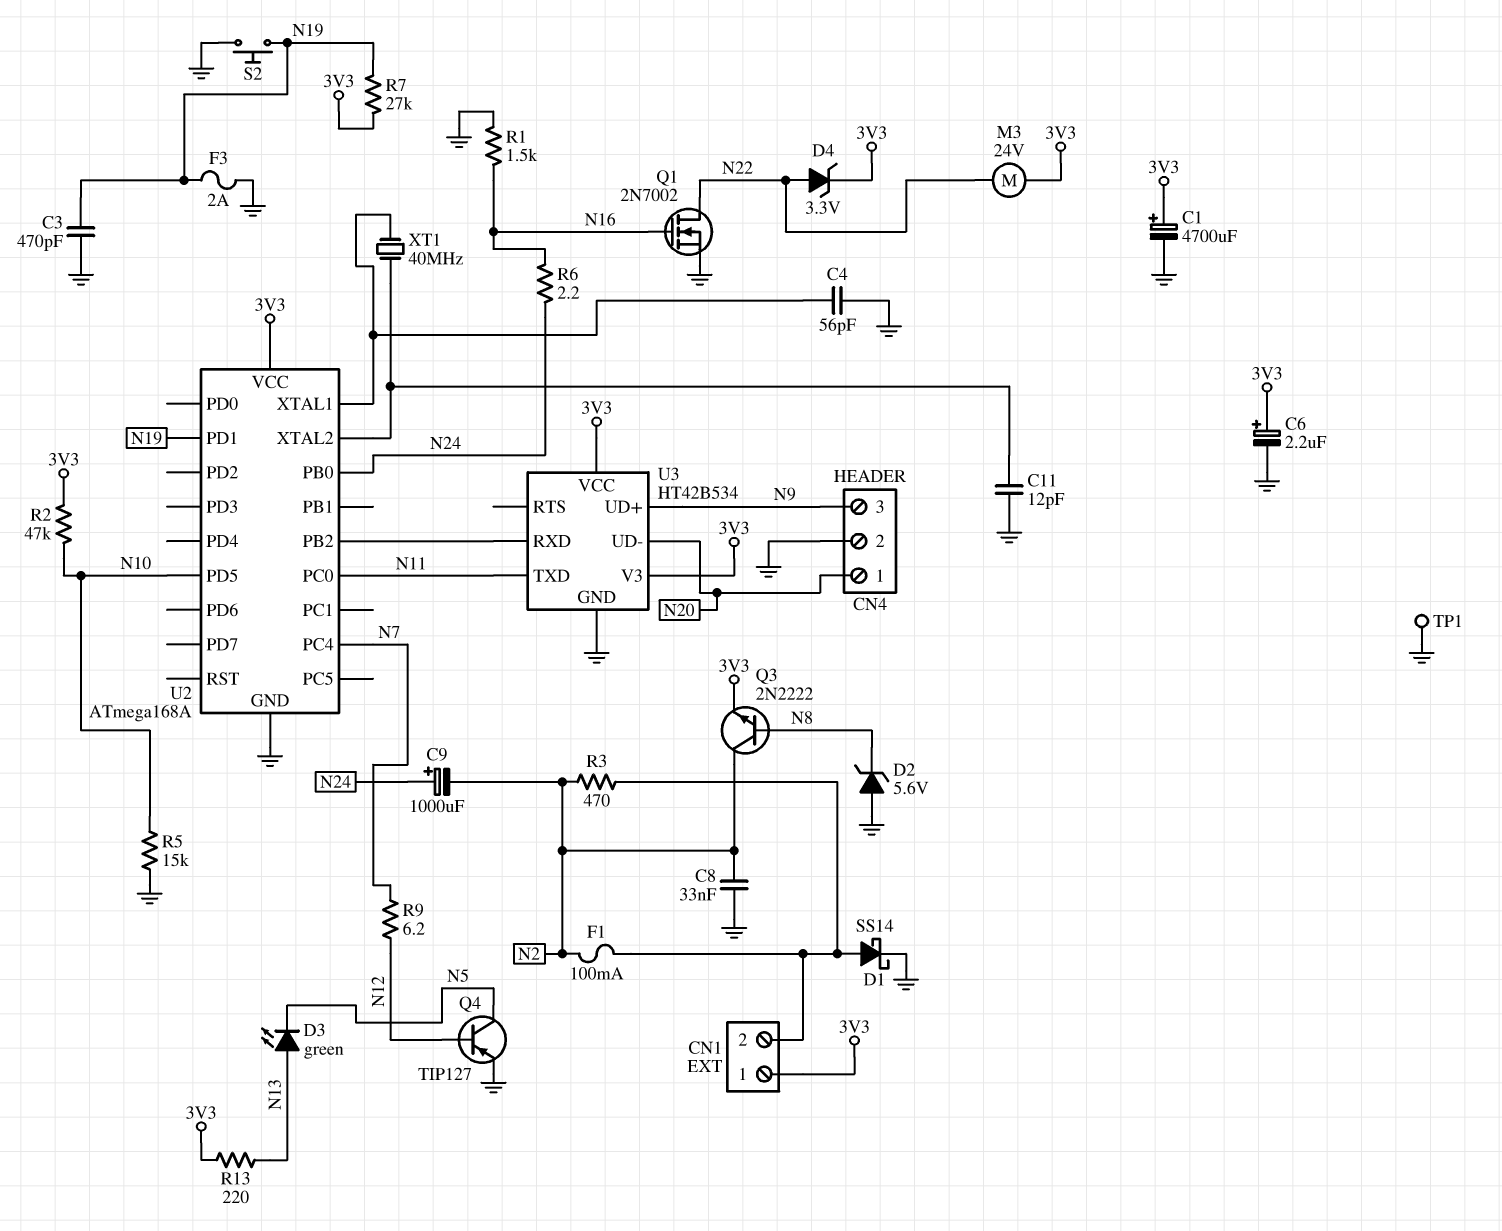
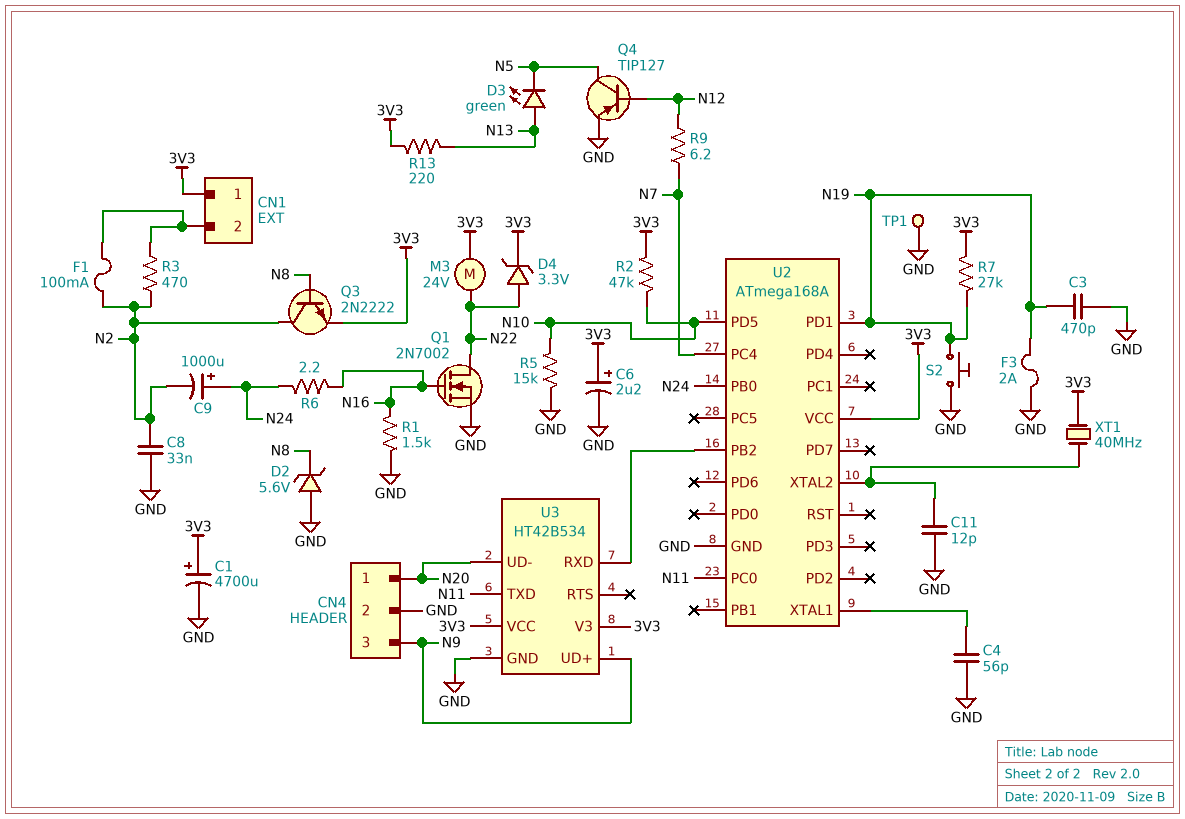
D1: schottky SS14 (A CN1/2, K GND) -> none
XT1: 40MHz (U2/XTAL1, U2/XTAL2) -> 40MHz (3V3, U2/XTAL2)

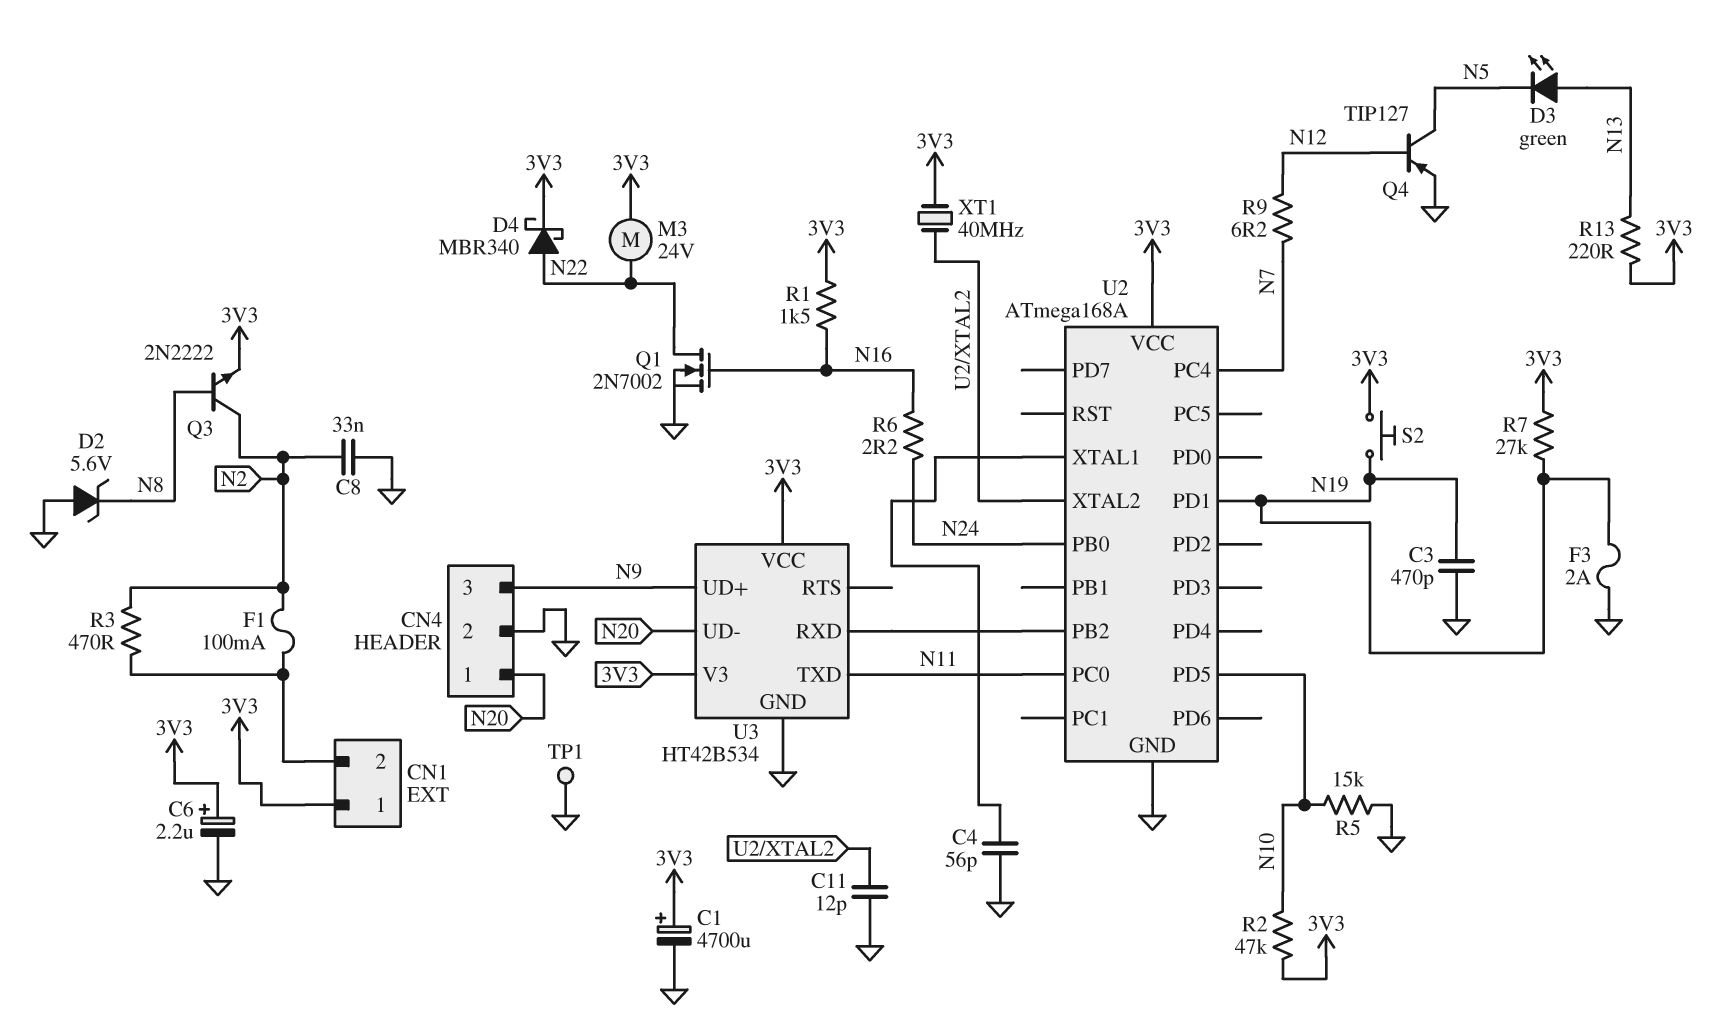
C9: 1000uF (plus N24, minus N2) -> none
D4: zener 3.3V (A N22, K 3V3) -> schottky MBR340 (A N22, K 3V3)
R1: 1.5k (GND, N16) -> 1.5k (3V3, N16)
S2: button (GND, N19) -> button (3V3, N19)

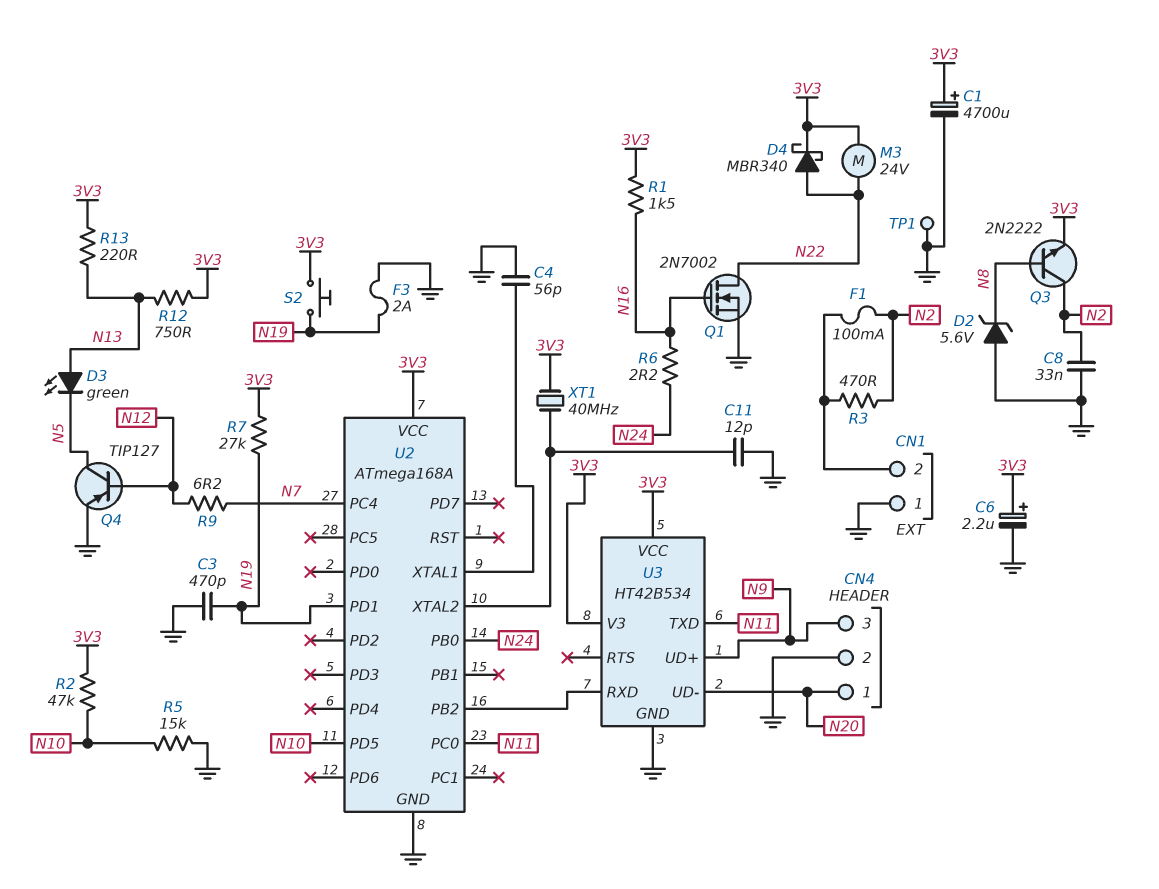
CN1 pin 1: 3V3 -> GND
R12: none -> 750 (3V3, N13)

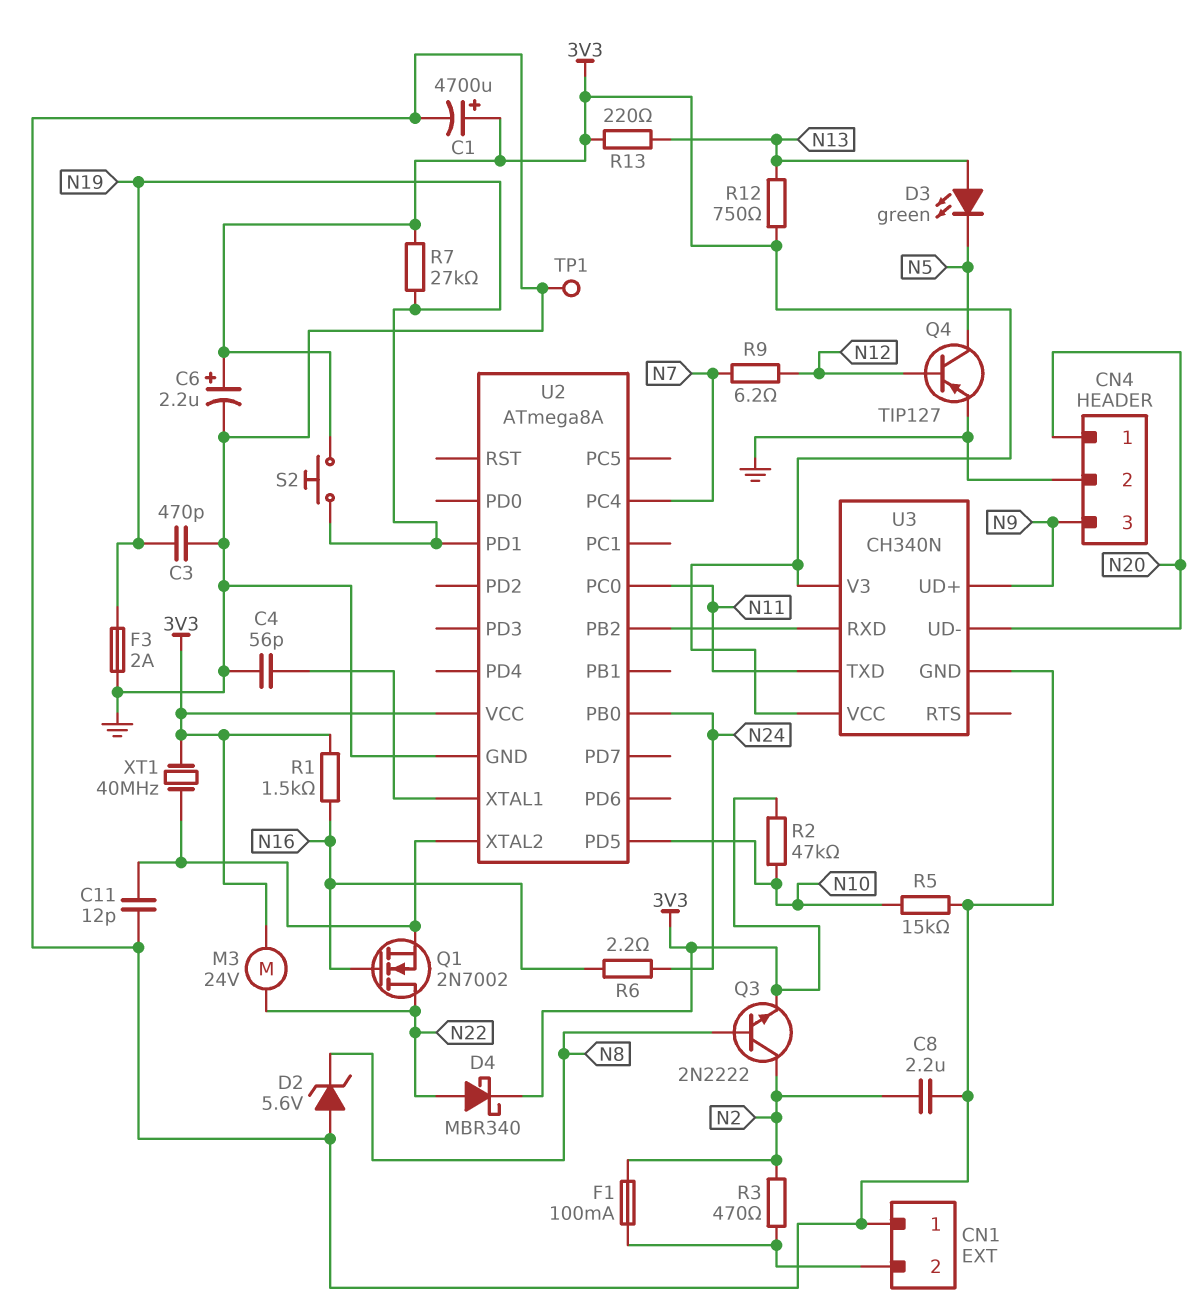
C8: 33nF (GND, N2) -> 2.2uF (GND, N2)
Q1: NMOS 2N7002 (G N16, D N22, S GND) -> NMOS 2N7002 (G N16, D N22, S U2/XTAL2)
U2: ATmega168A -> ATmega8A
U3: HT42B534 -> CH340N

